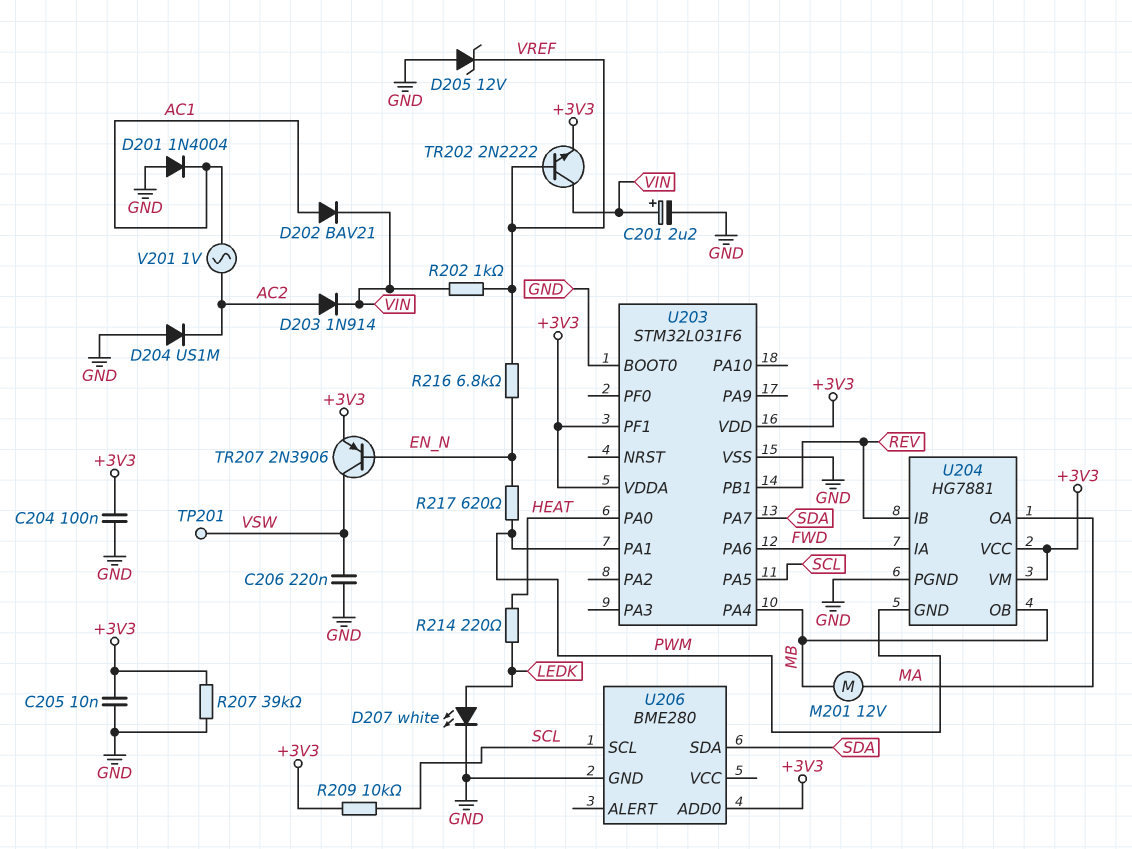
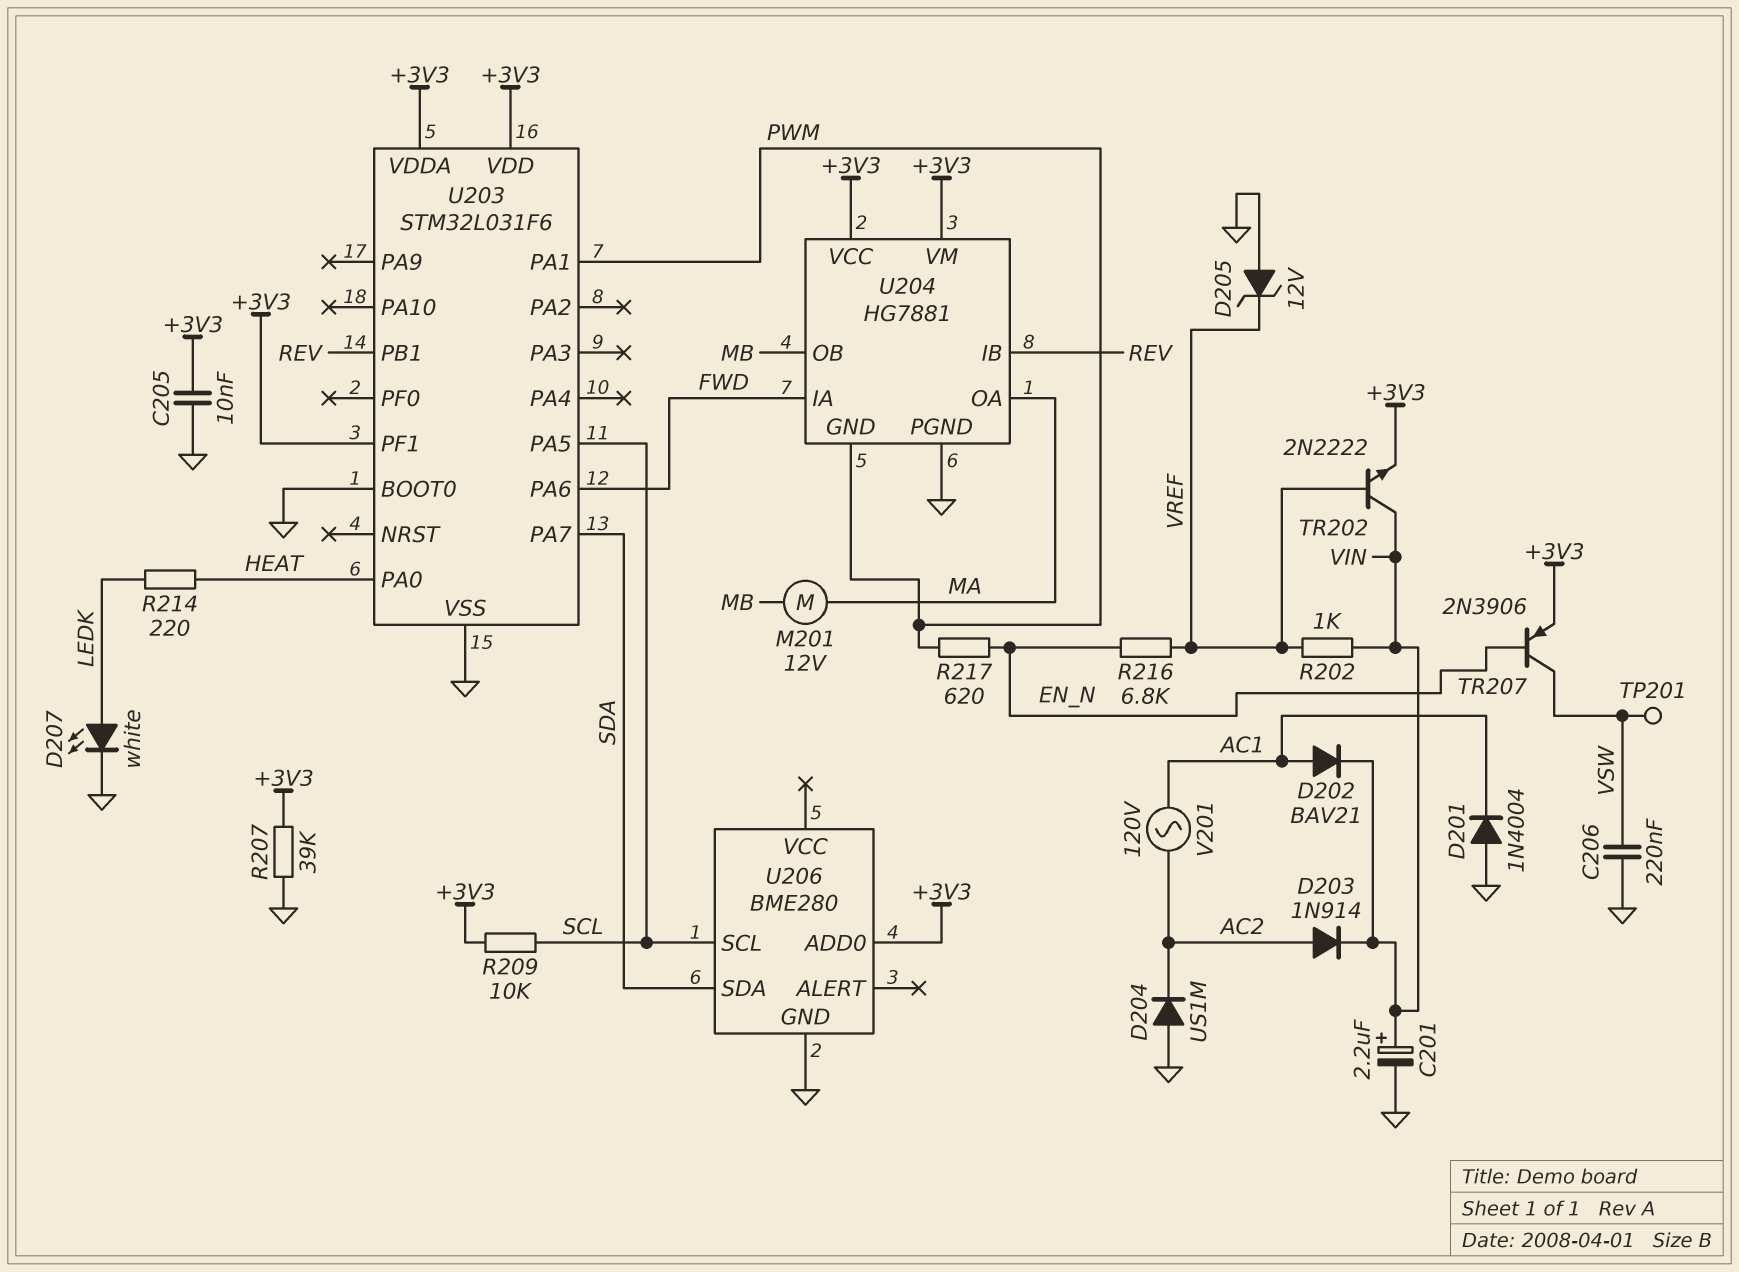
C204: 100nF (+3V3, GND) -> none
U203 pin PA4: MB -> none
V201: AC 1V (AC1, AC2) -> AC 120V (AC1, AC2)

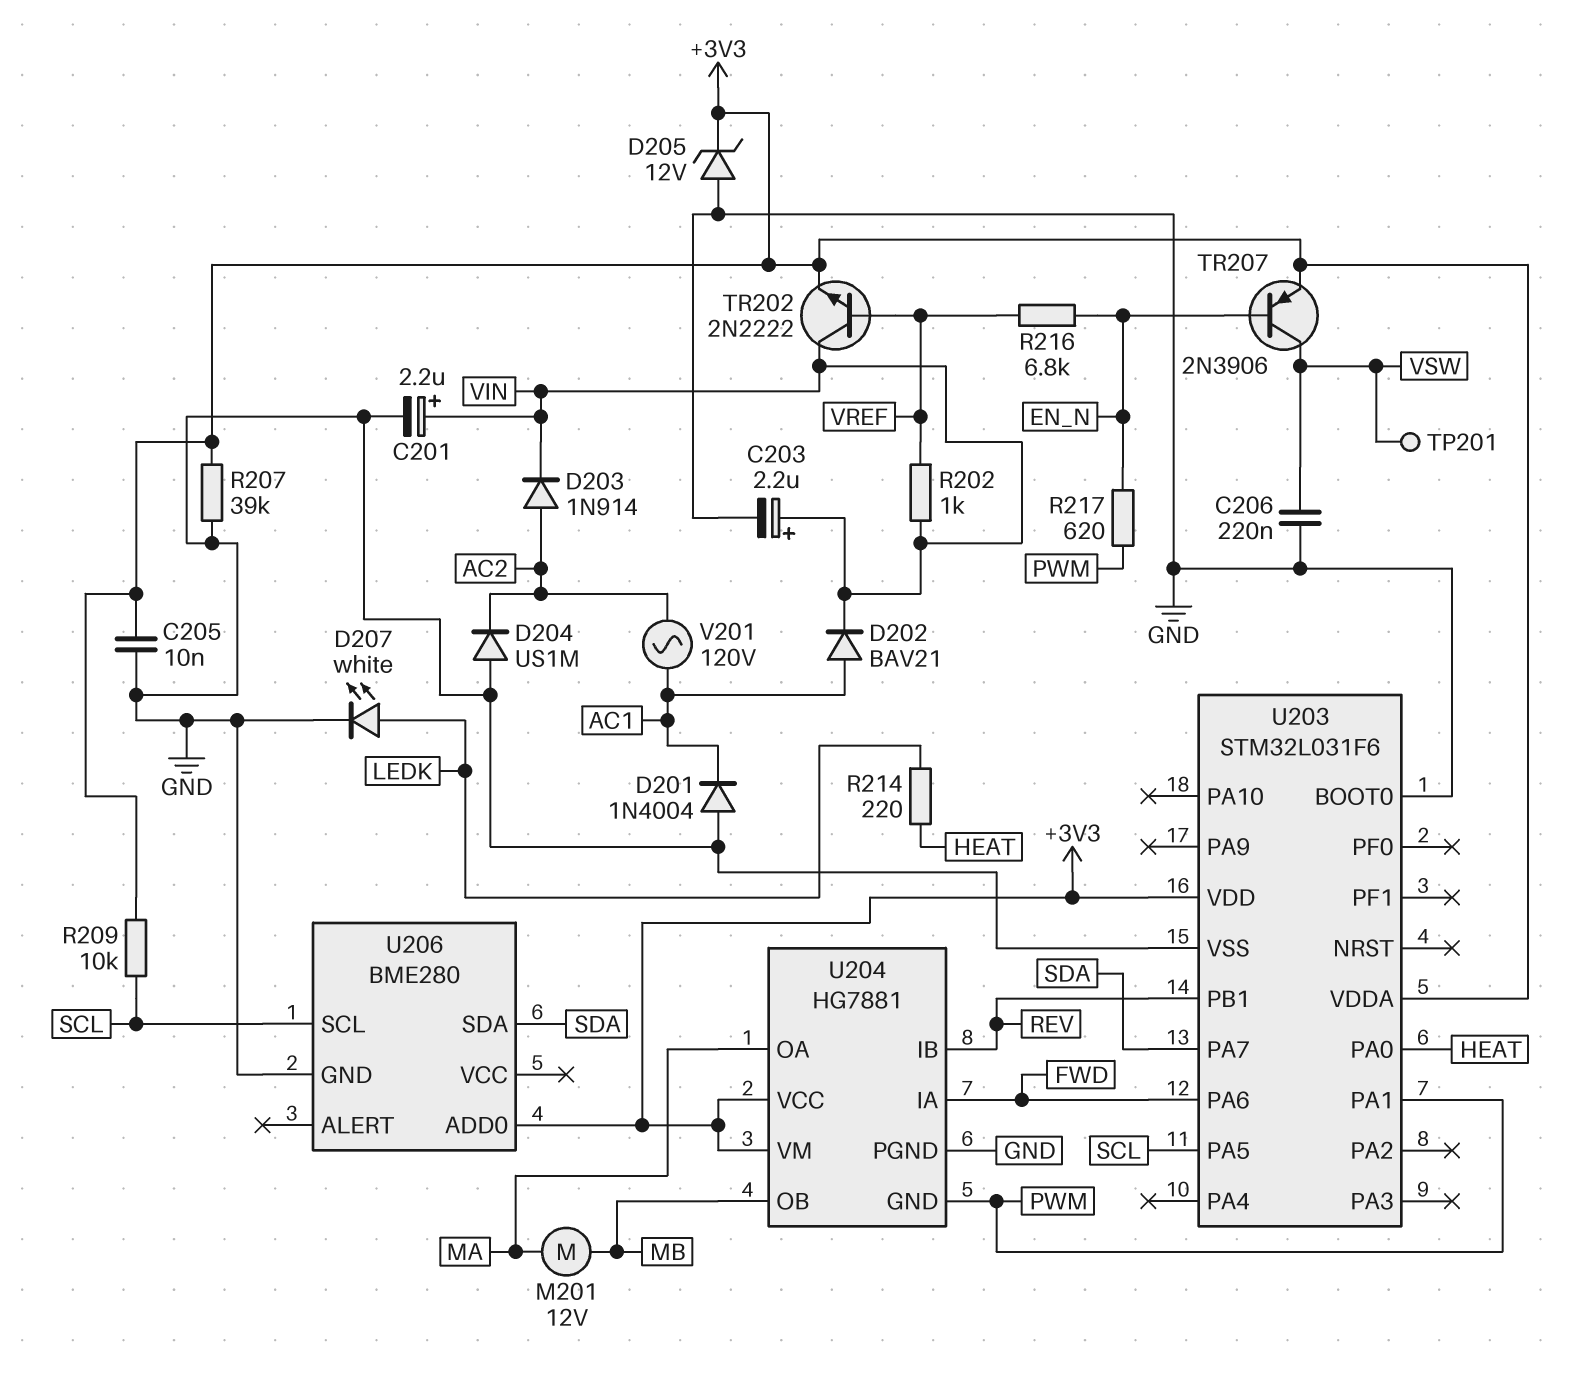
C203: none -> 2.2uF (plus VIN, minus GND)
D205: zener 12V (A GND, K VREF) -> zener 12V (A GND, K +3V3)
U203 pin PF1: +3V3 -> none

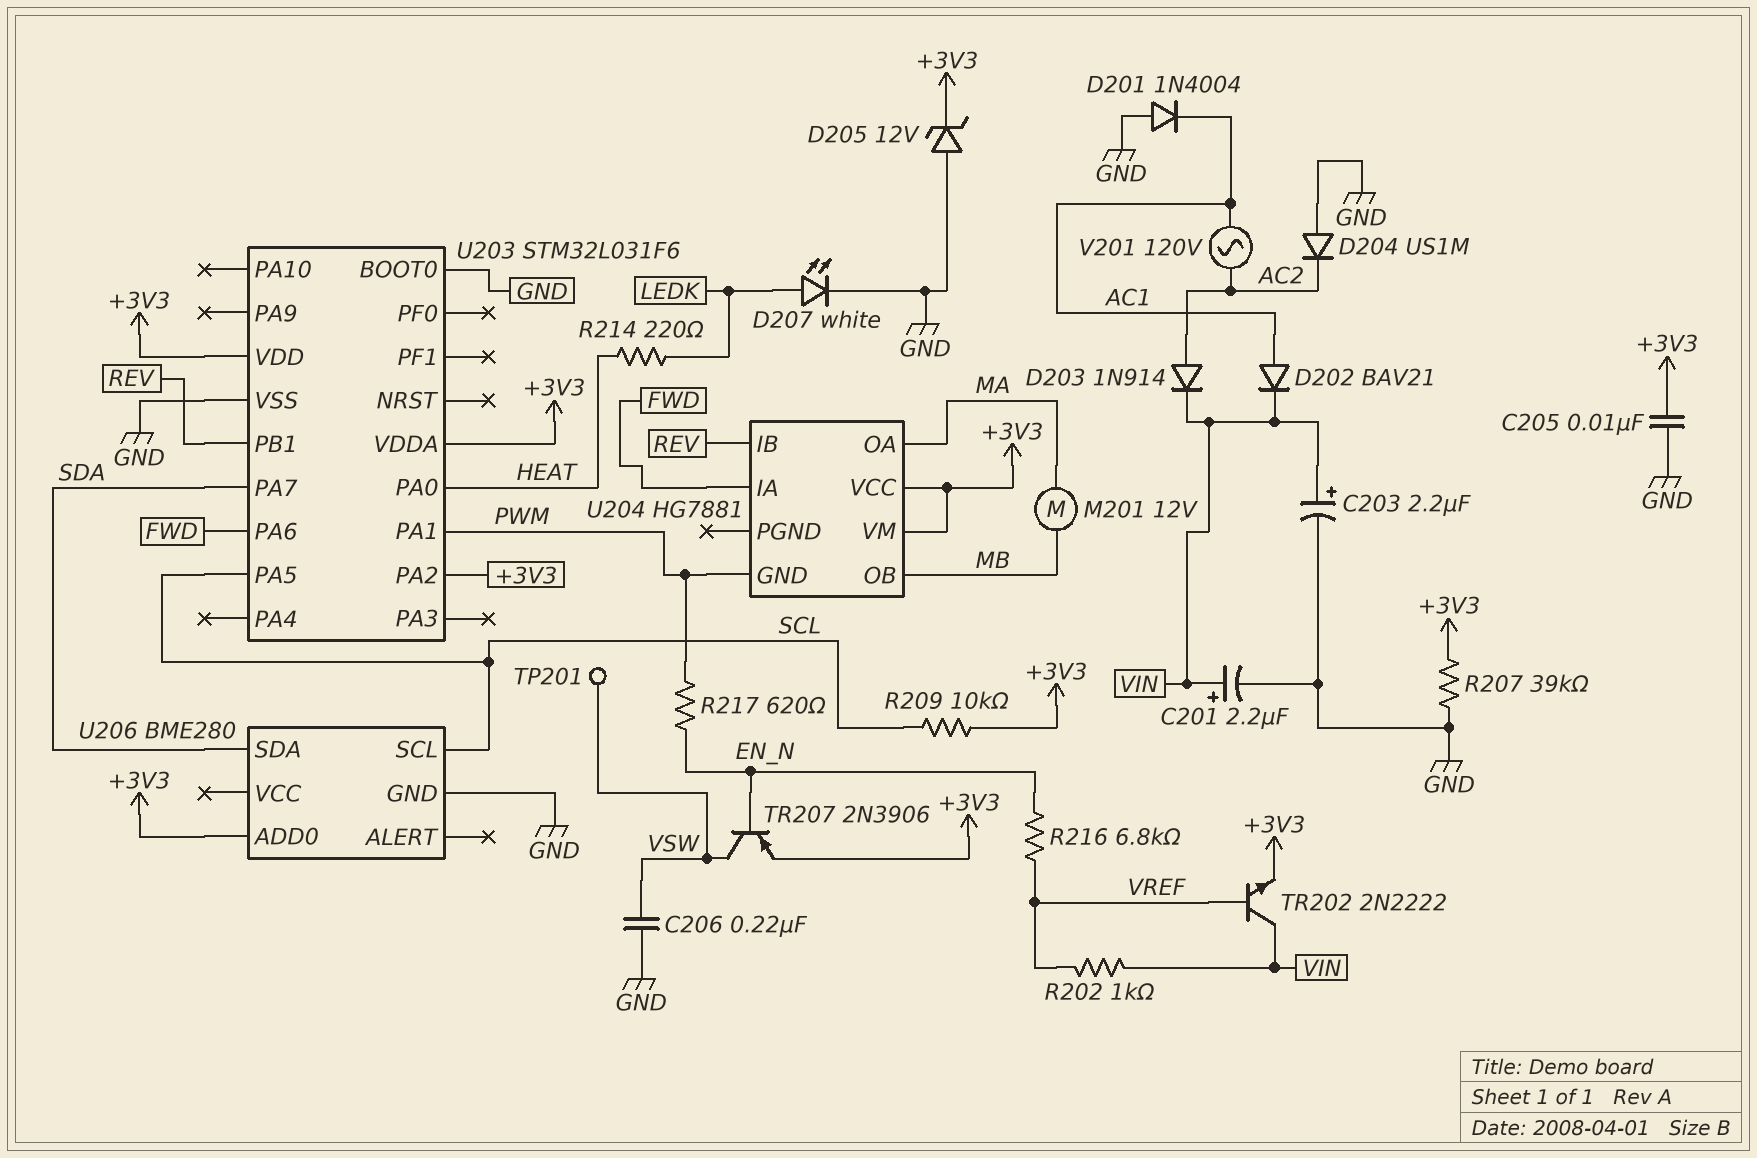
U203 pin PA2: none -> +3V3
U204 pin PGND: GND -> none

